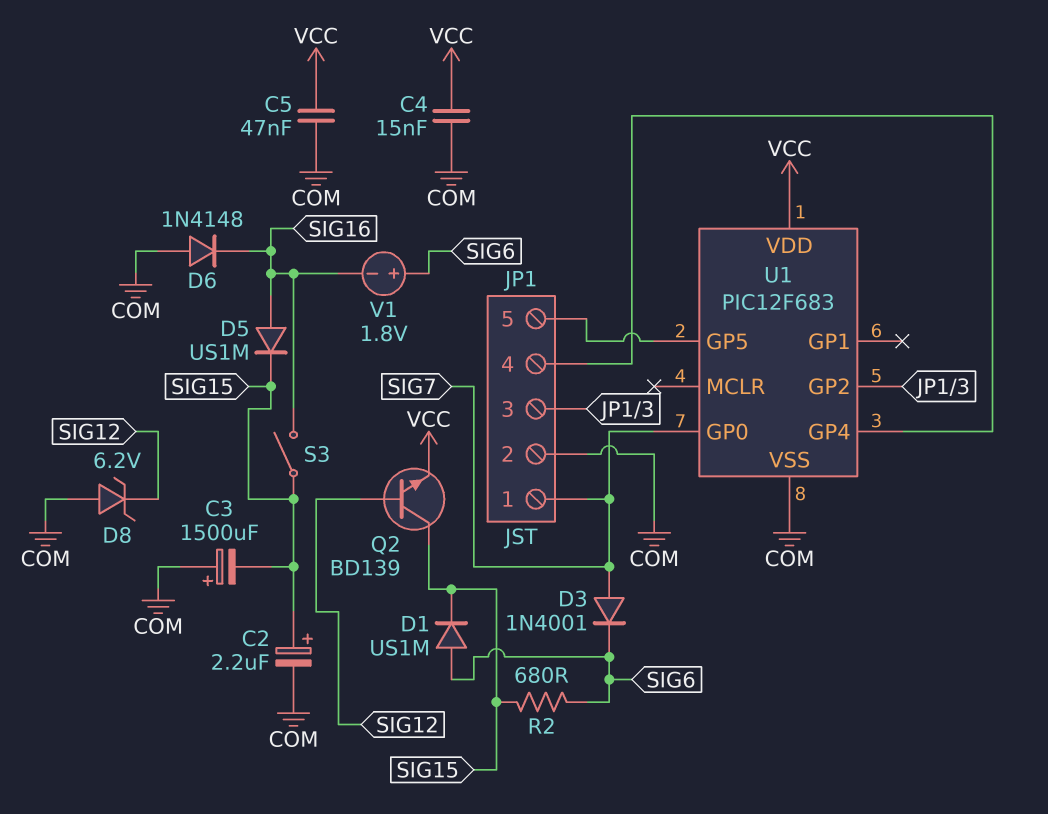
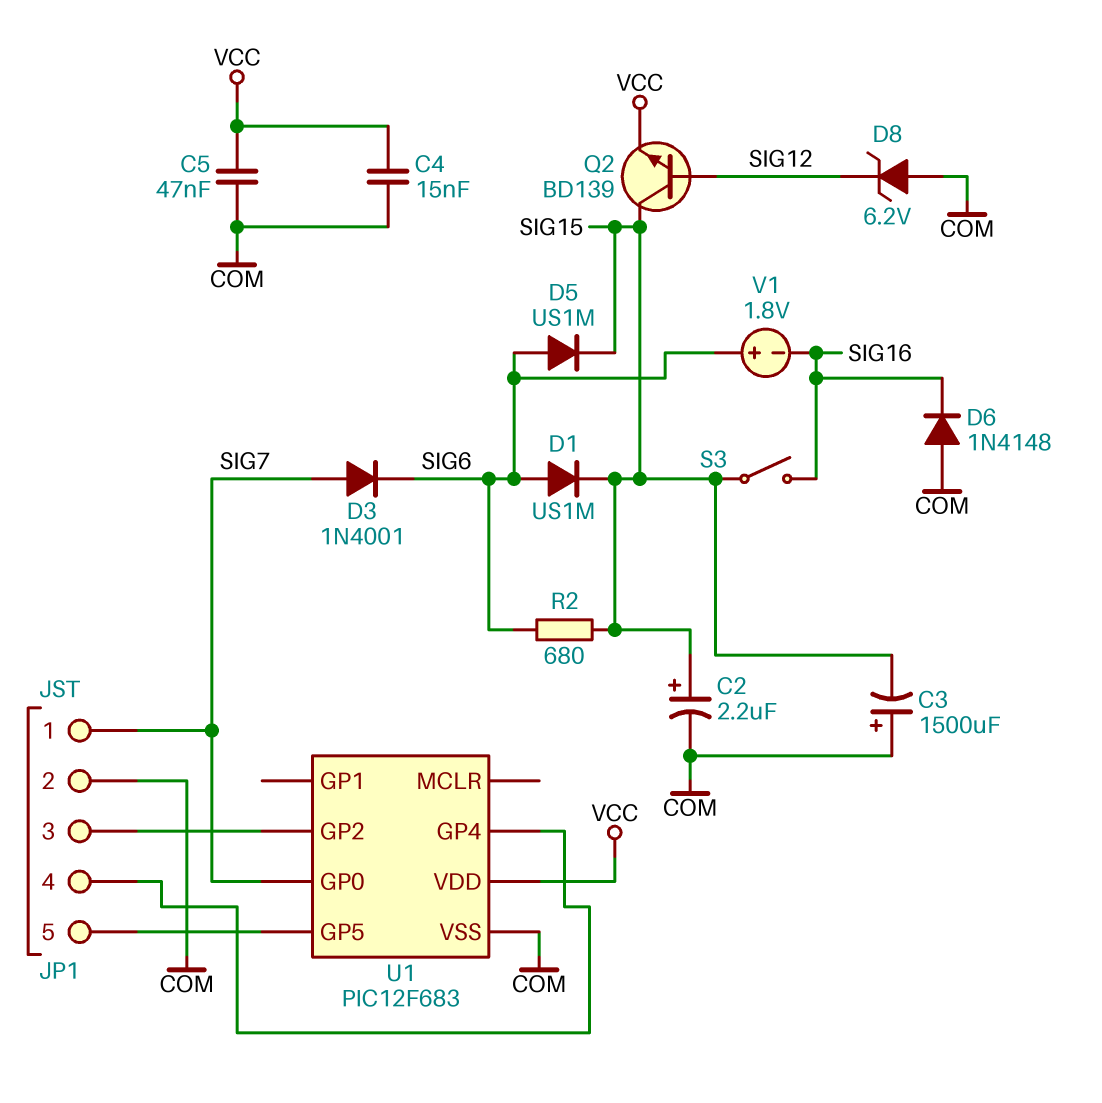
D5: diode US1M (A SIG16, K SIG15) -> diode US1M (A SIG6, K SIG15)

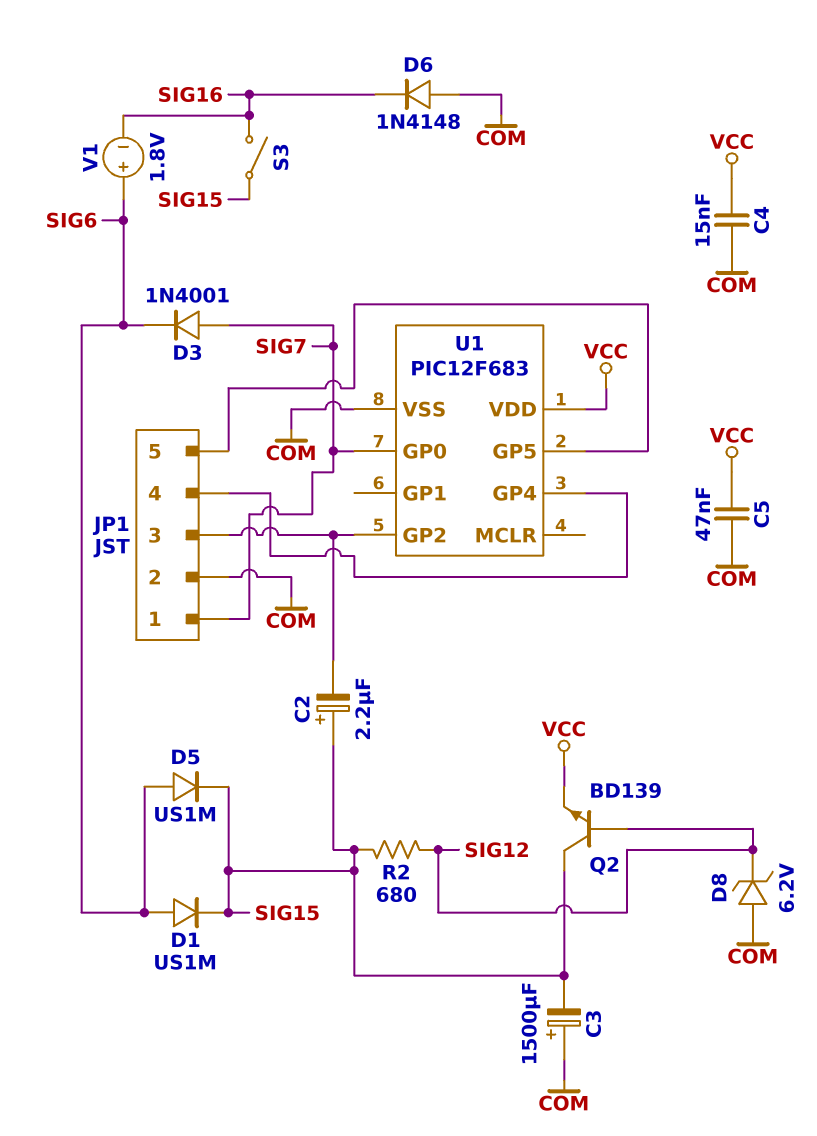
C2: 2.2uF (plus SIG15, minus COM) -> 2.2uF (plus SIG15, minus JP1/3)
R2: 680 (SIG6, SIG15) -> 680 (SIG12, SIG15)

